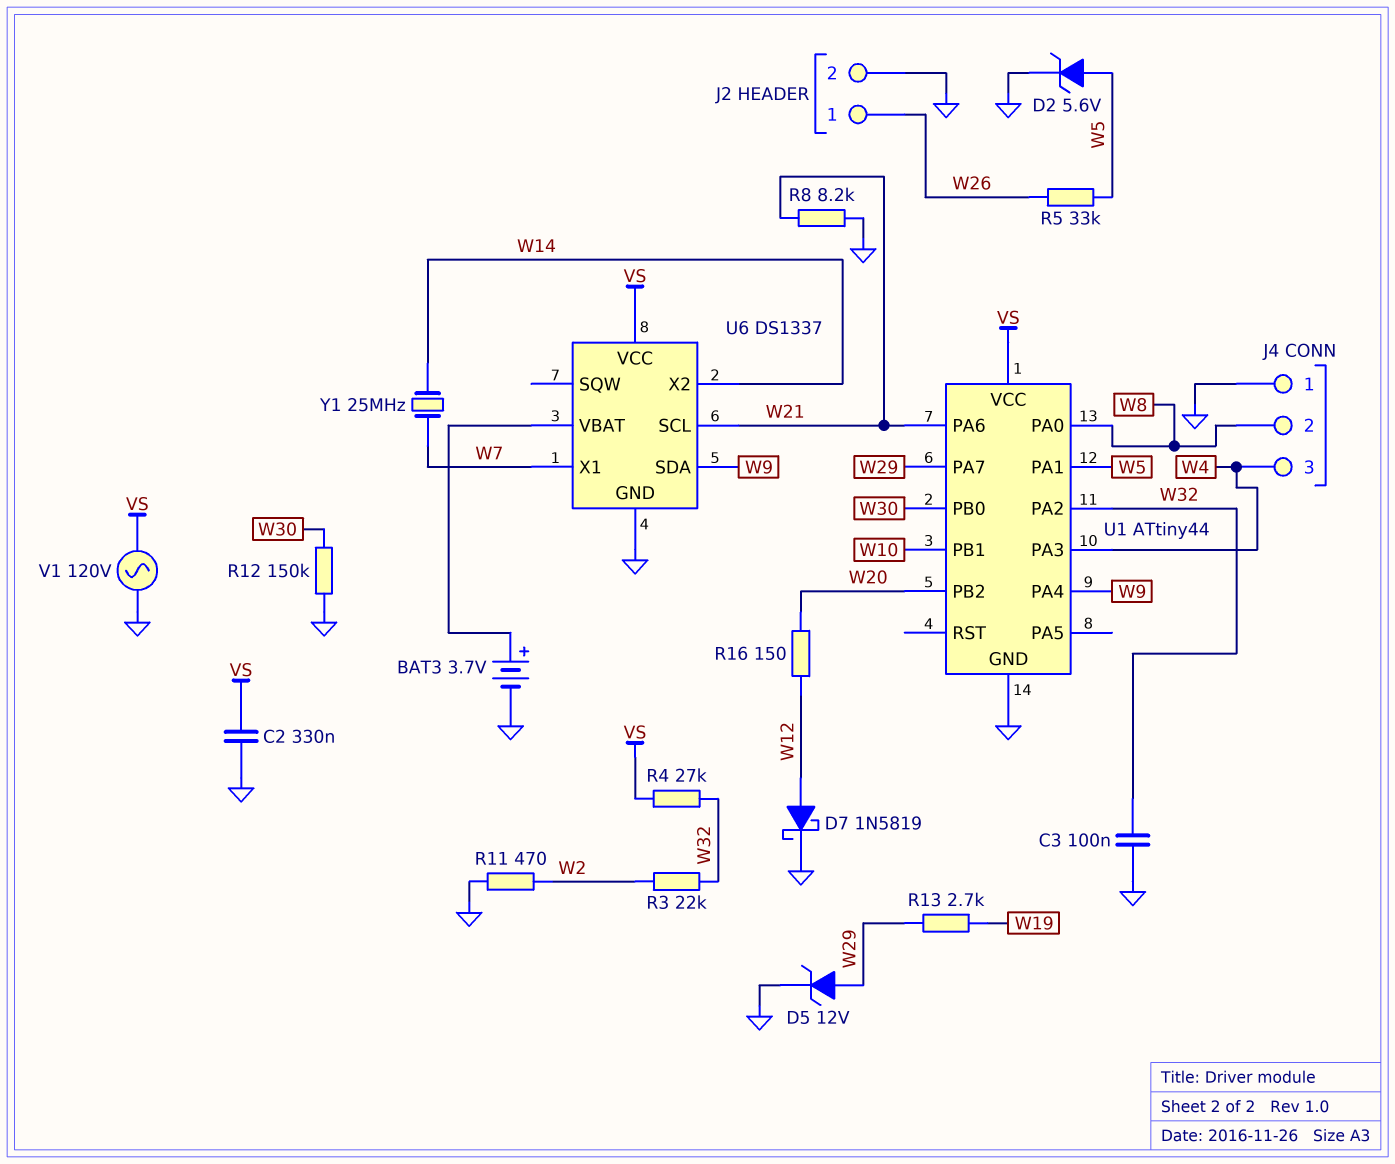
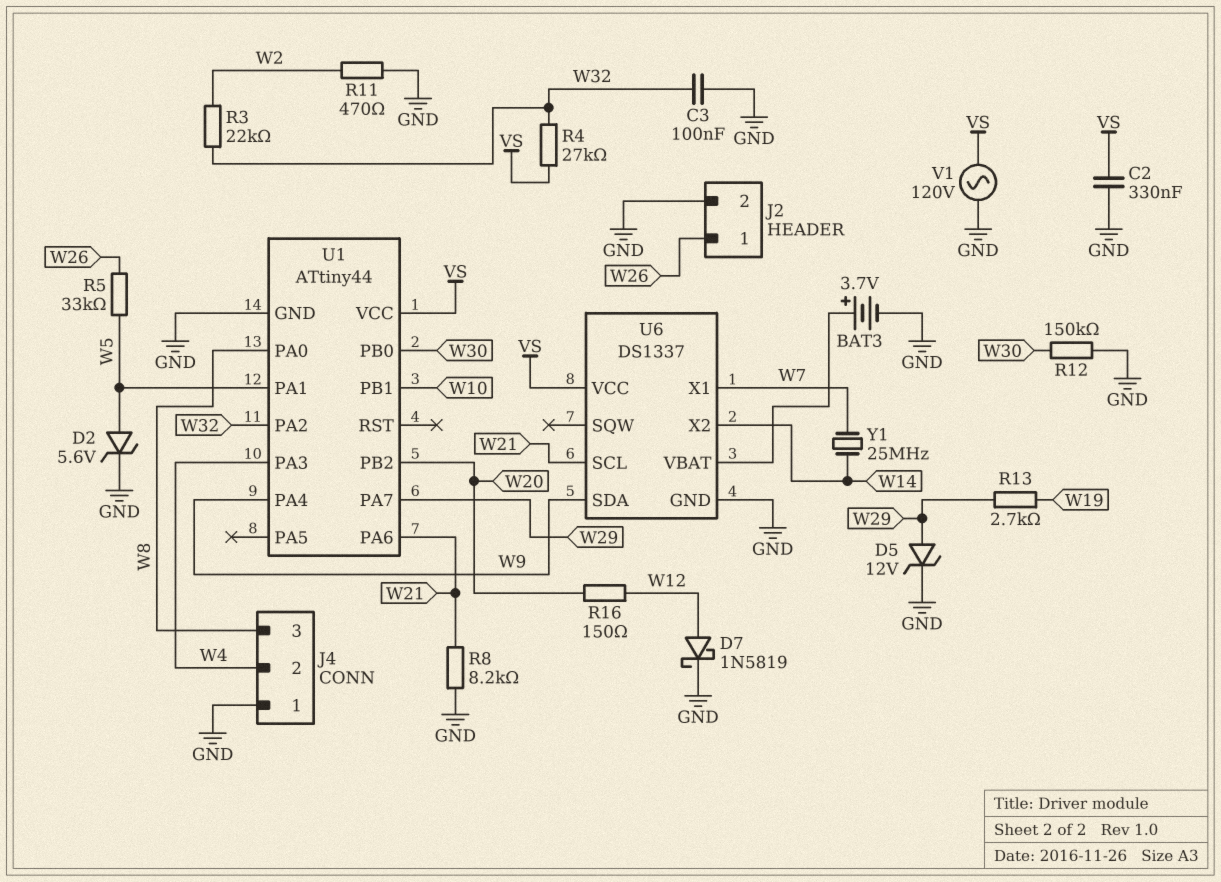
J4 pin 2: W8 -> W4
J4 pin 3: W4 -> W8

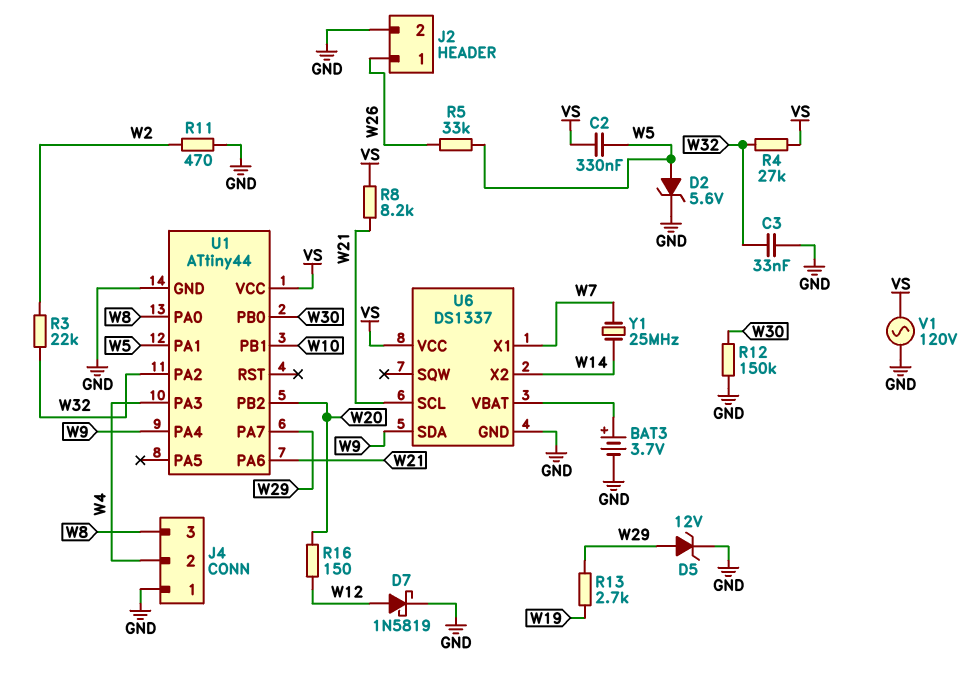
C2: 330nF (GND, VS) -> 330nF (VS, W5)
C3: 100nF (GND, W32) -> 33nF (GND, W32)
R8: 8.2k (GND, W21) -> 8.2k (VS, W21)

